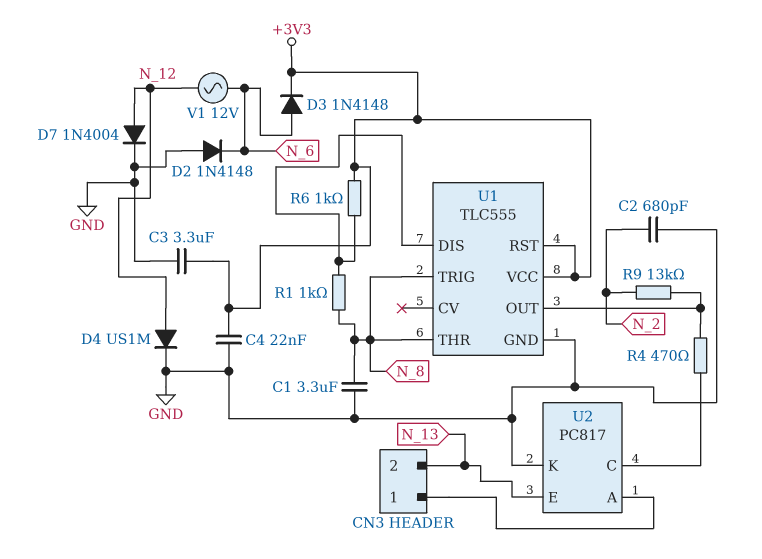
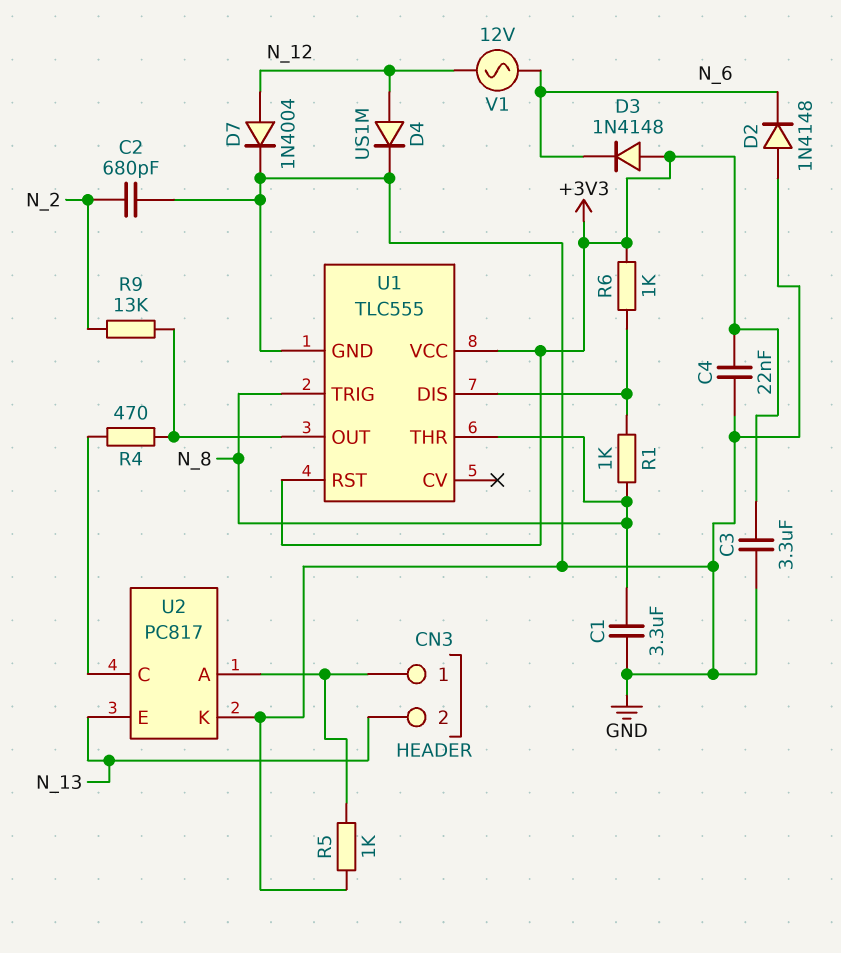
D3: diode 1N4148 (A N_6, K +3V3) -> diode 1N4148 (A +3V3, K N_6)
R5: none -> 1k (CN3/1, GND)

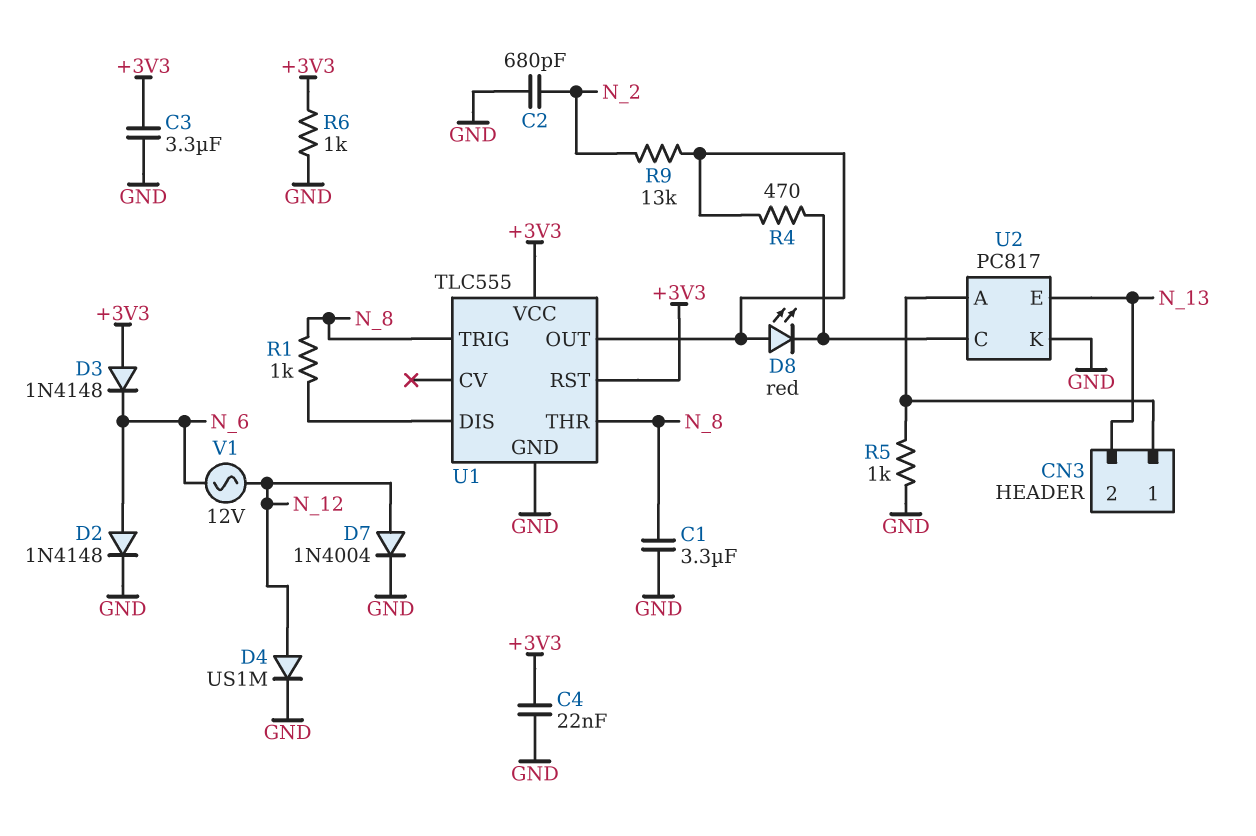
D2: diode 1N4148 (A GND, K N_6) -> diode 1N4148 (A N_6, K GND)
D8: none -> LED red (A U1/OUT, K U2/C)
R6: 1k (+3V3, U1/DIS) -> 1k (+3V3, GND)

